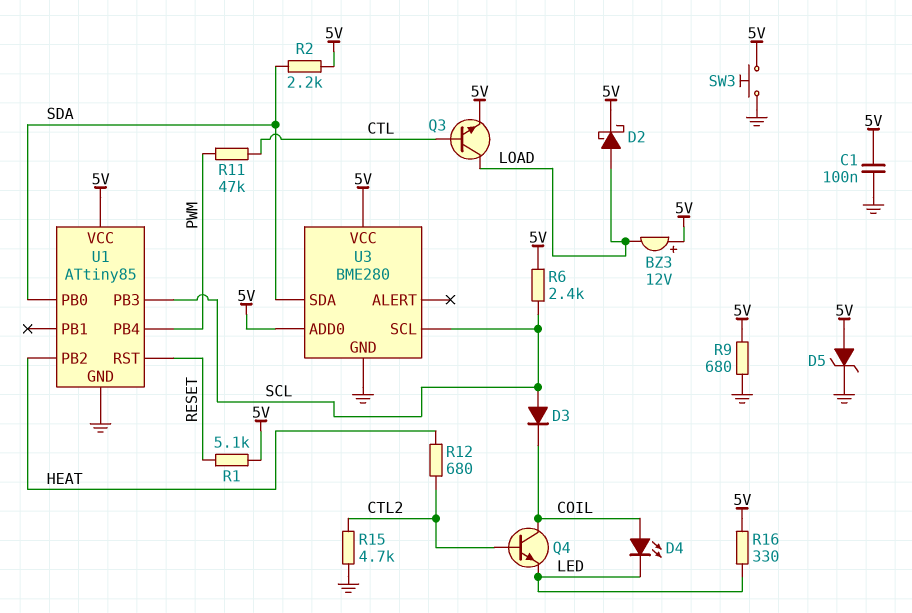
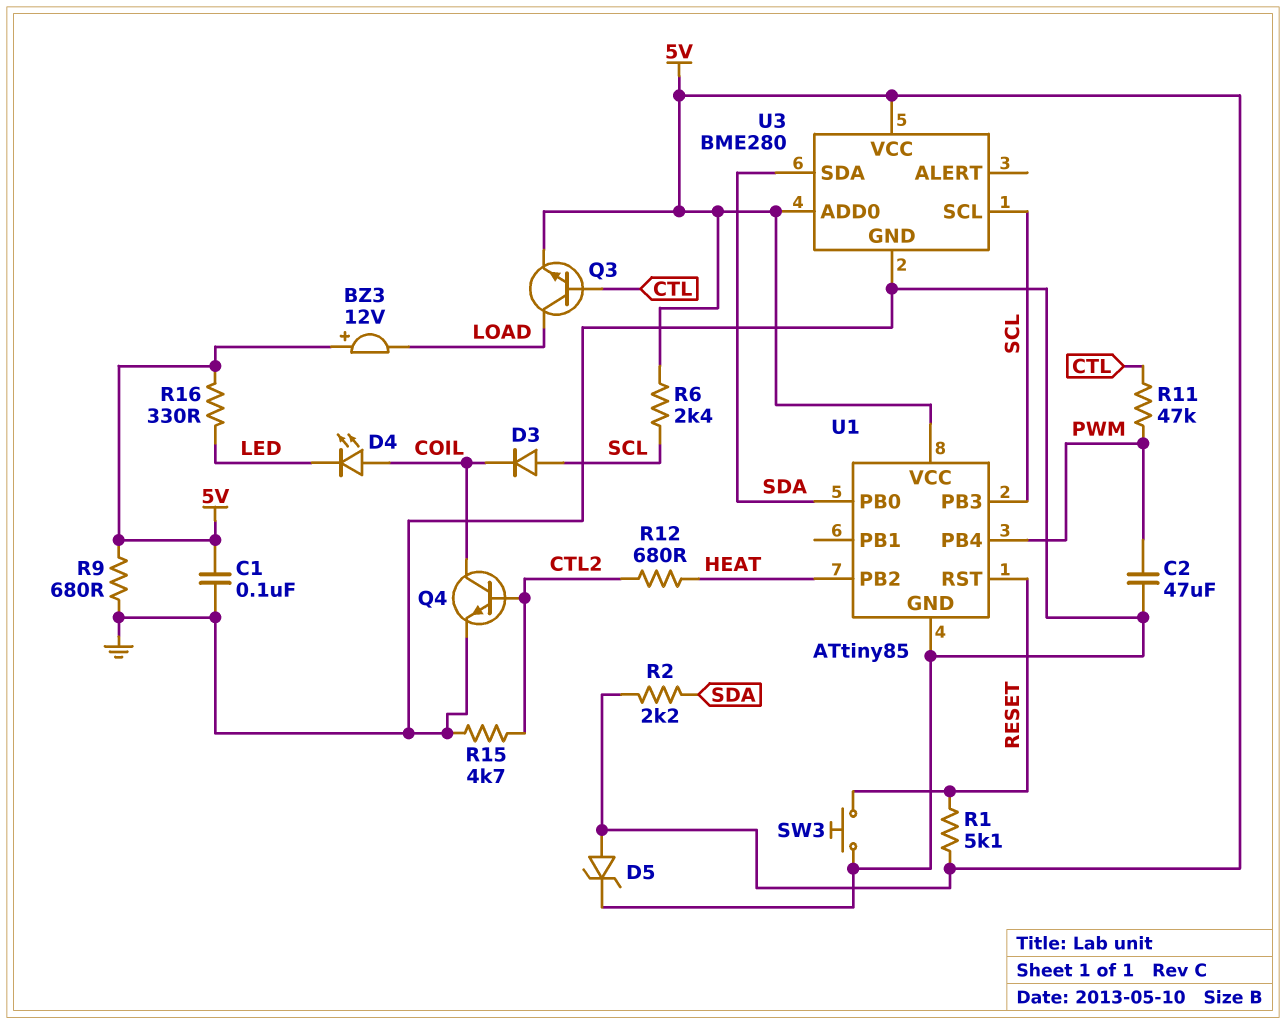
C2: none -> 47uF (GND, PWM)
D2: schottky (A LOAD, K 5V) -> none
Q4: NPN (B CTL2, C COIL, E LED) -> NPN (B CTL2, C COIL, E GND)
SW3: button (5V, GND) -> button (GND, RESET)

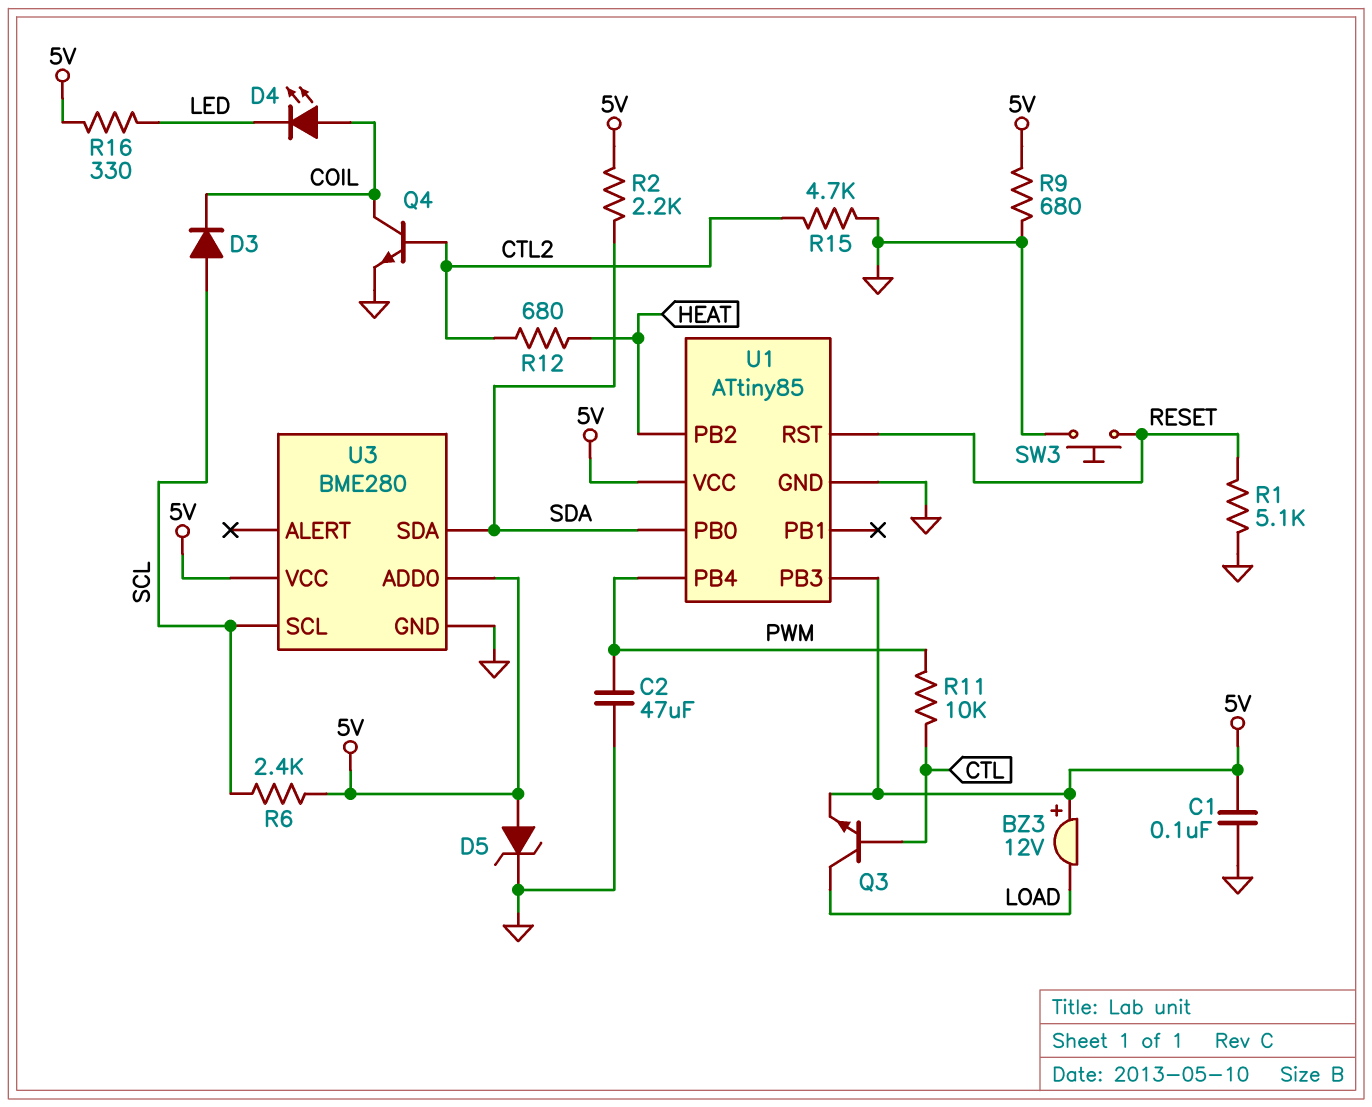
R1: 5.1k (5V, RESET) -> 5.1k (GND, RESET)
R11: 47k (CTL, PWM) -> 10k (CTL, PWM)
U1 pin PB3: SCL -> 5V

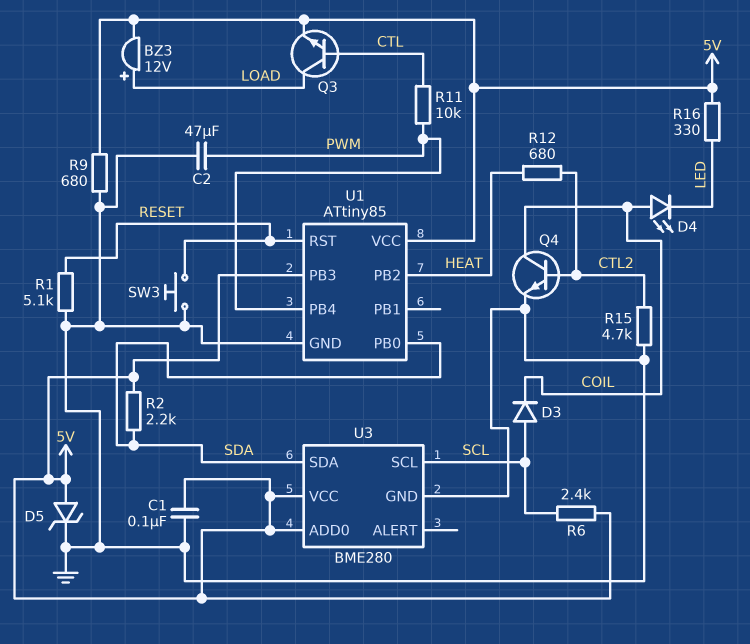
BZ3: buzzer 12V (plus 5V, minus LOAD) -> buzzer 12V (plus LOAD, minus 5V)

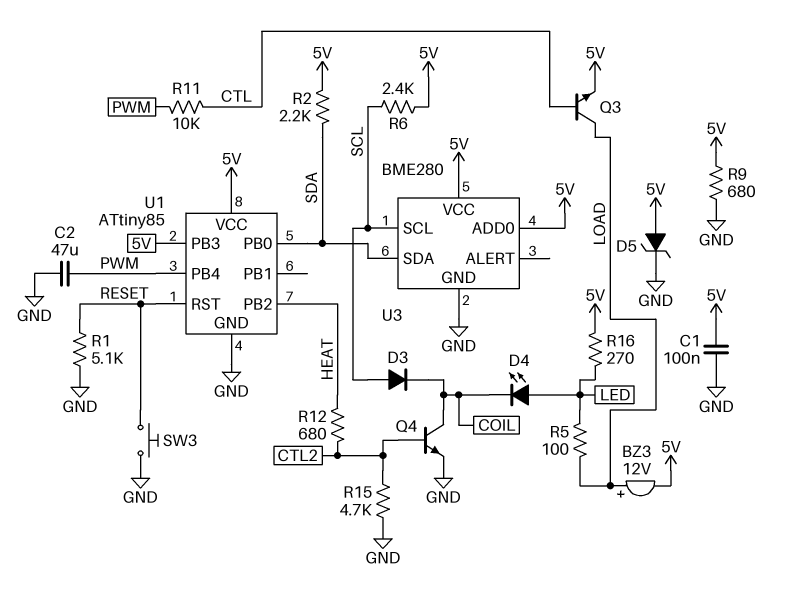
D4: LED (A COIL, K LED) -> LED (A LED, K COIL)
R5: none -> 100 (LED, LOAD)
R16: 330 (5V, LED) -> 270 (5V, LED)

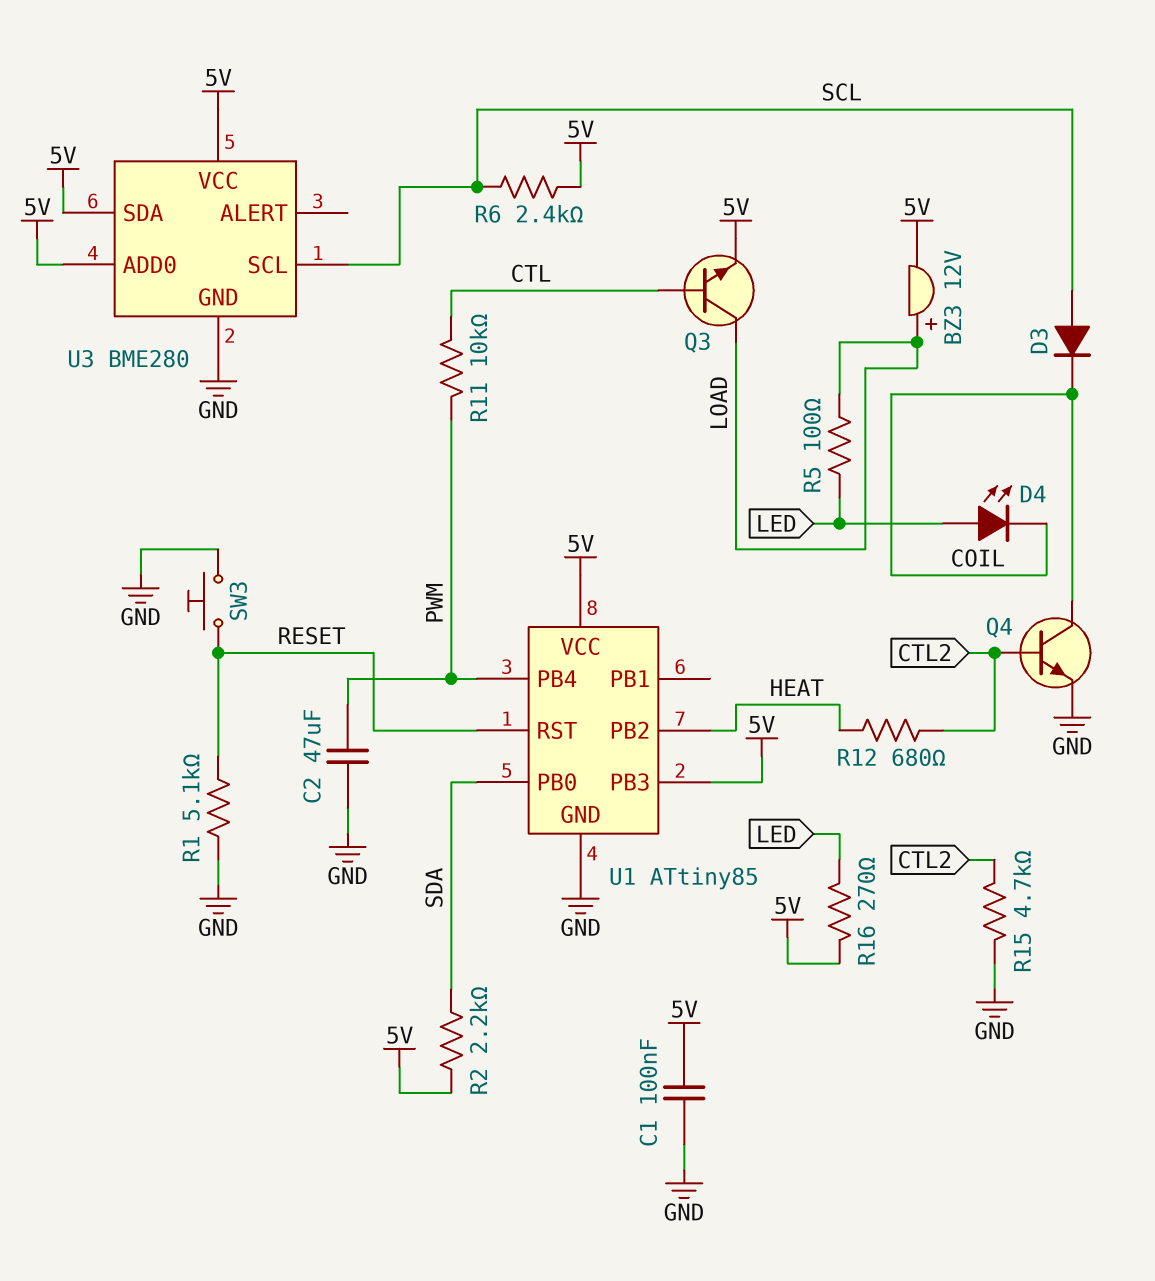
D5: zener (A 5V, K GND) -> none
R9: 680 (5V, GND) -> none
U3 pin SDA: SDA -> 5V

